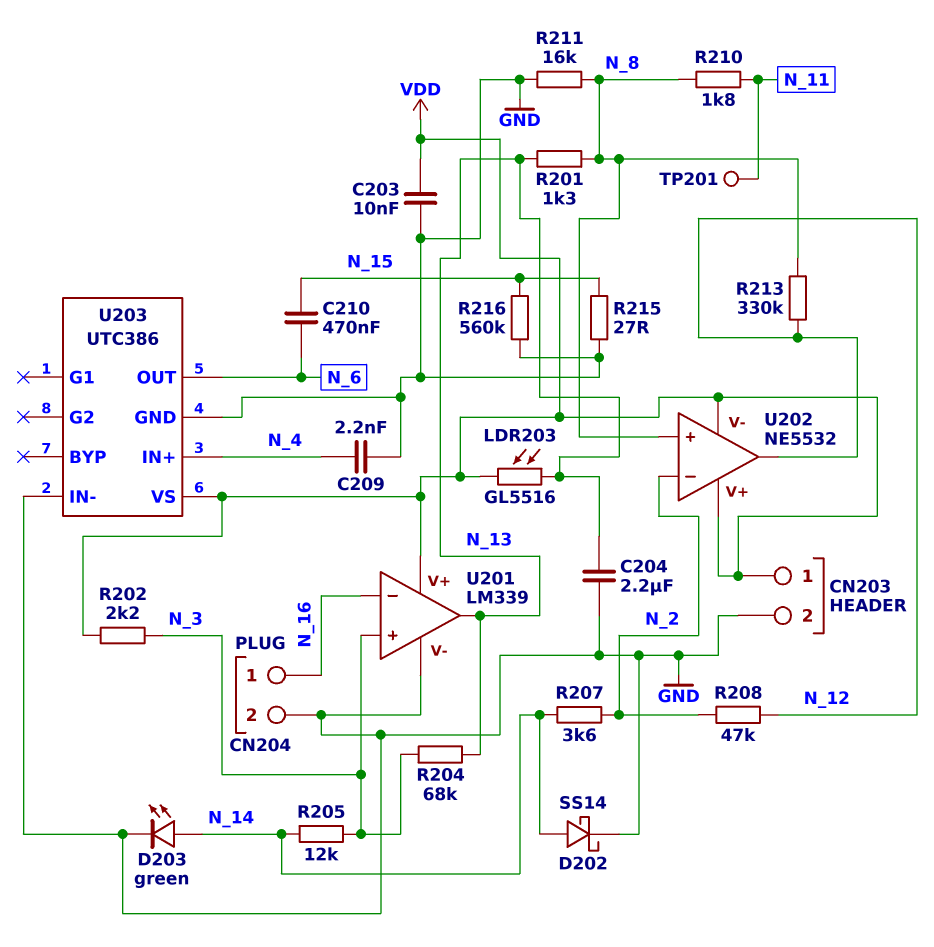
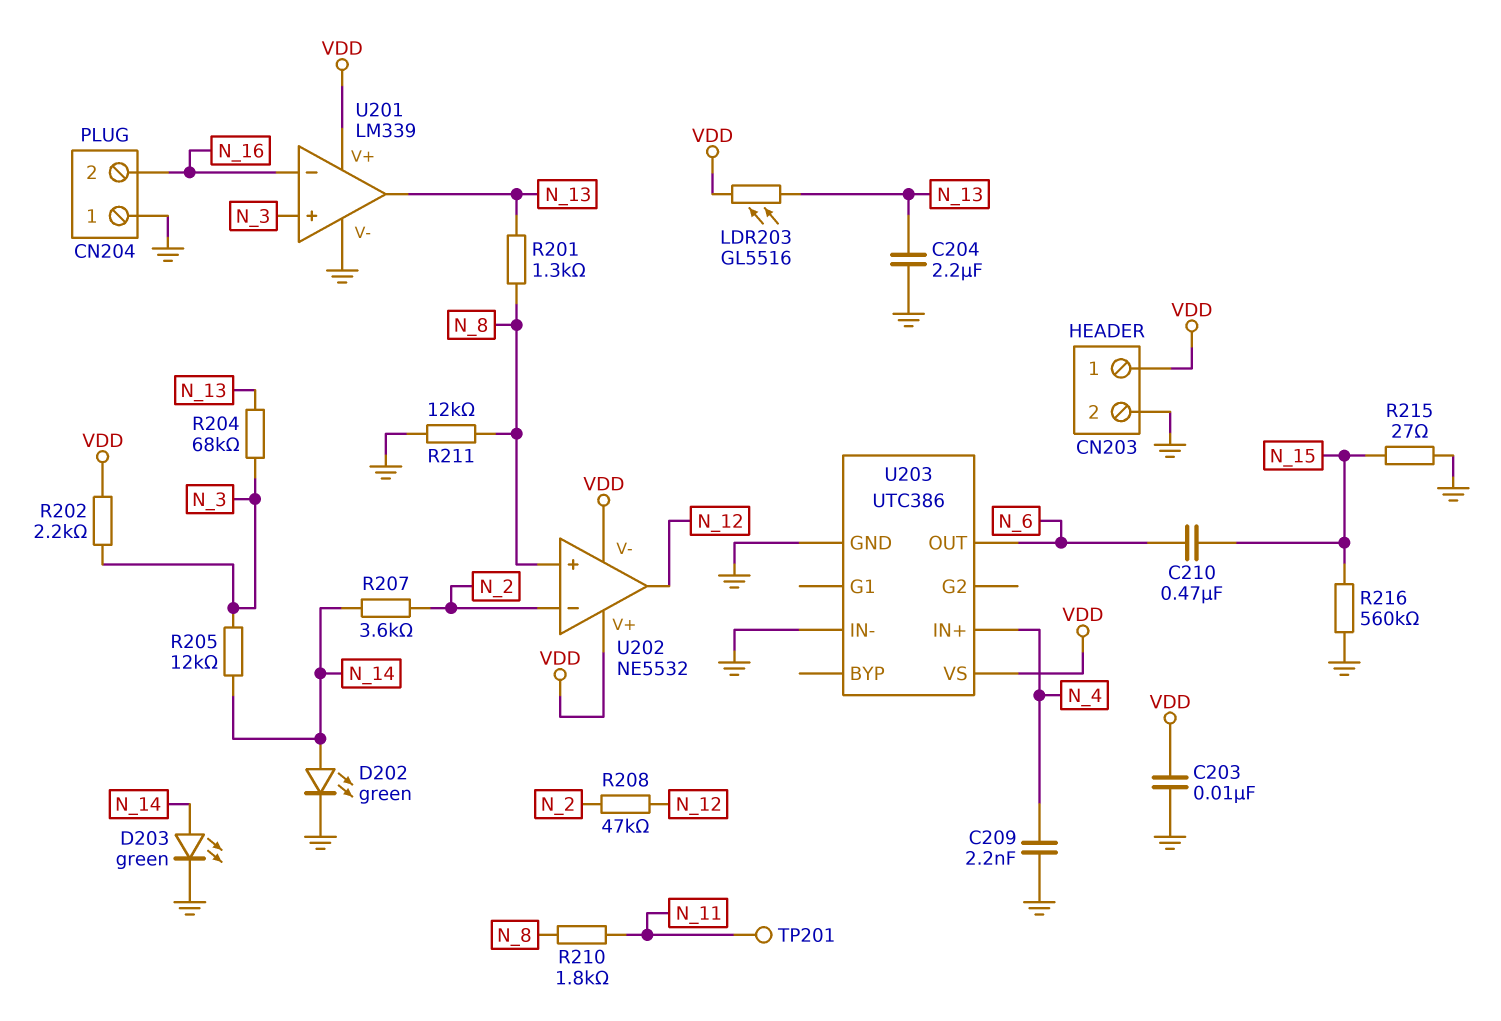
CN204 pin 1: N_16 -> GND
CN204 pin 2: GND -> N_16
D202: schottky SS14 (A N_14, K GND) -> LED green (A N_14, K GND)
R211: 16k (GND, N_8) -> 12k (GND, N_8)
R213: 330k (N_8, N_12) -> none

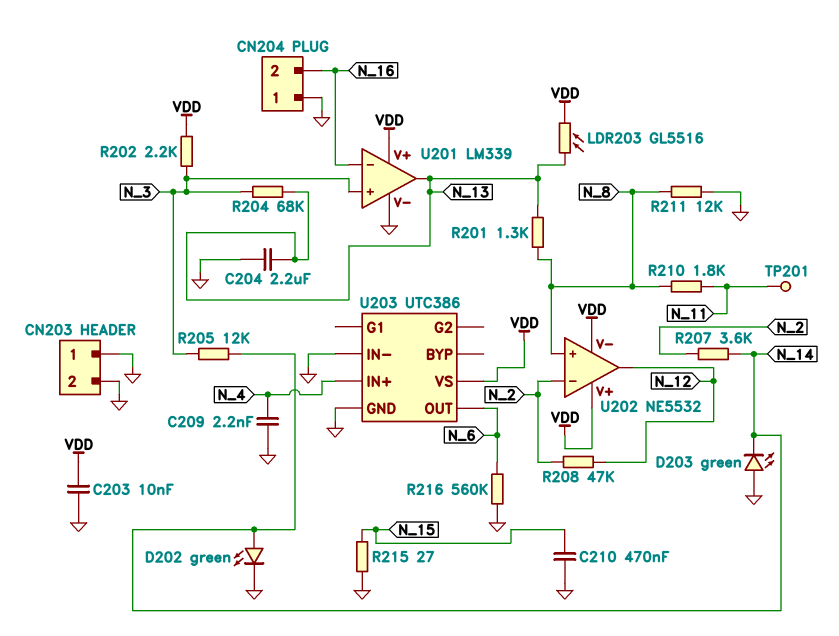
C210: 470nF (N_6, N_15) -> 470nF (GND, N_15)
CN203 pin 1: VDD -> GND
D203: LED green (A N_14, K GND) -> LED green (A GND, K N_14)
R216: 560k (GND, N_15) -> 560k (GND, N_6)

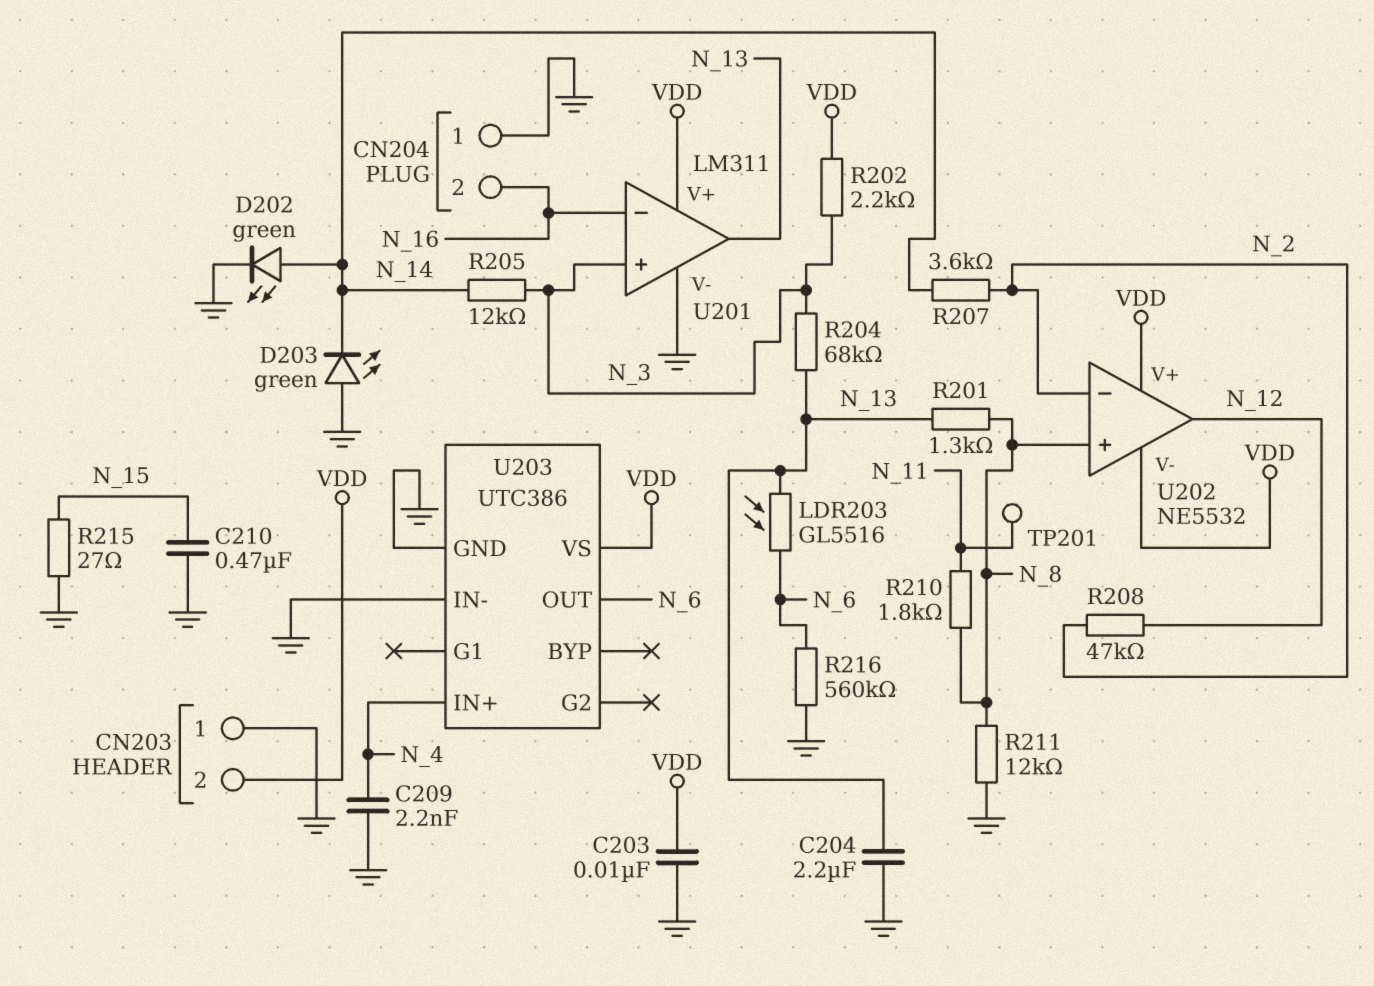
CN203 pin 2: GND -> VDD
LDR203: GL5516 (N_13, VDD) -> GL5516 (N_6, N_13)
U201: LM339 -> LM311

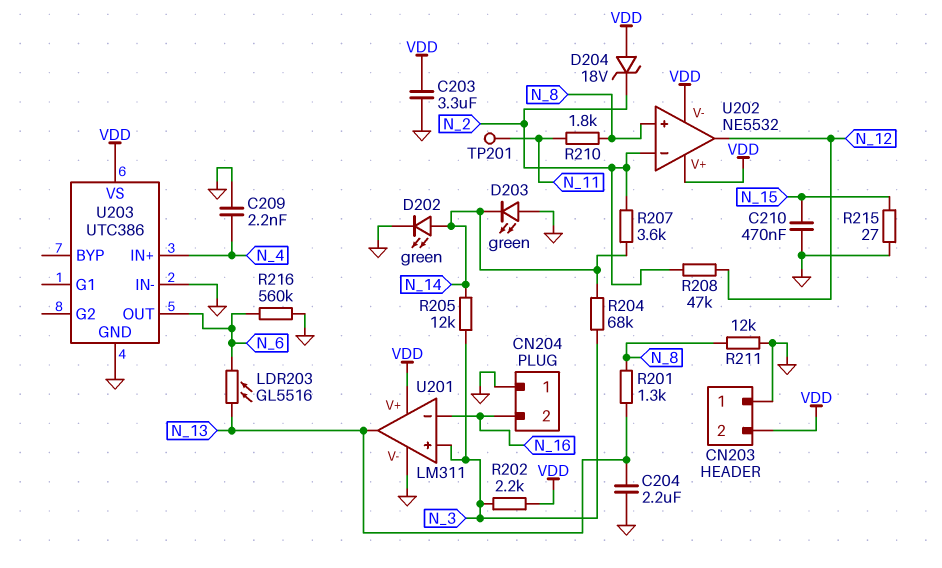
C203: 10nF (GND, VDD) -> 3.3uF (GND, VDD)
D204: none -> zener 18V (A VDD, K N_2)
R204: 68k (N_3, N_13) -> 68k (N_3, N_14)

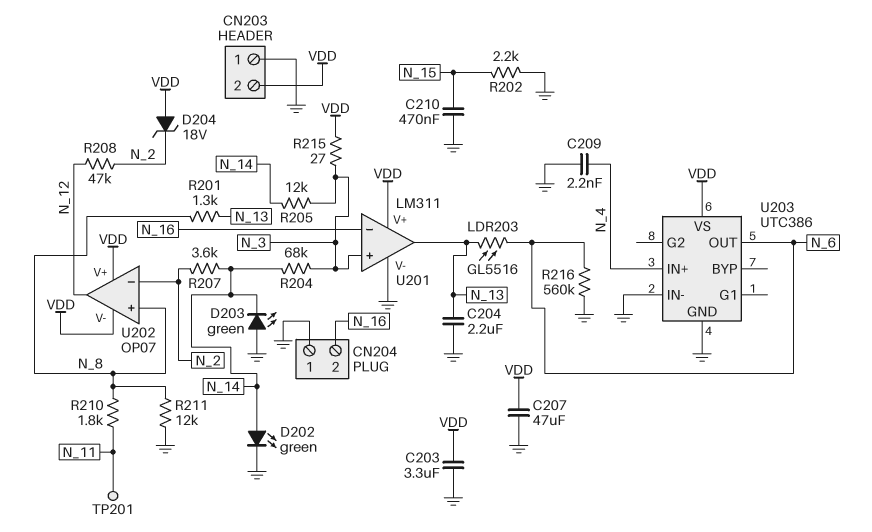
C207: none -> 47uF (GND, VDD)
R202: 2.2k (N_3, VDD) -> 2.2k (GND, N_15)
R215: 27 (GND, N_15) -> 27 (N_3, VDD)
U202: NE5532 -> OP07

